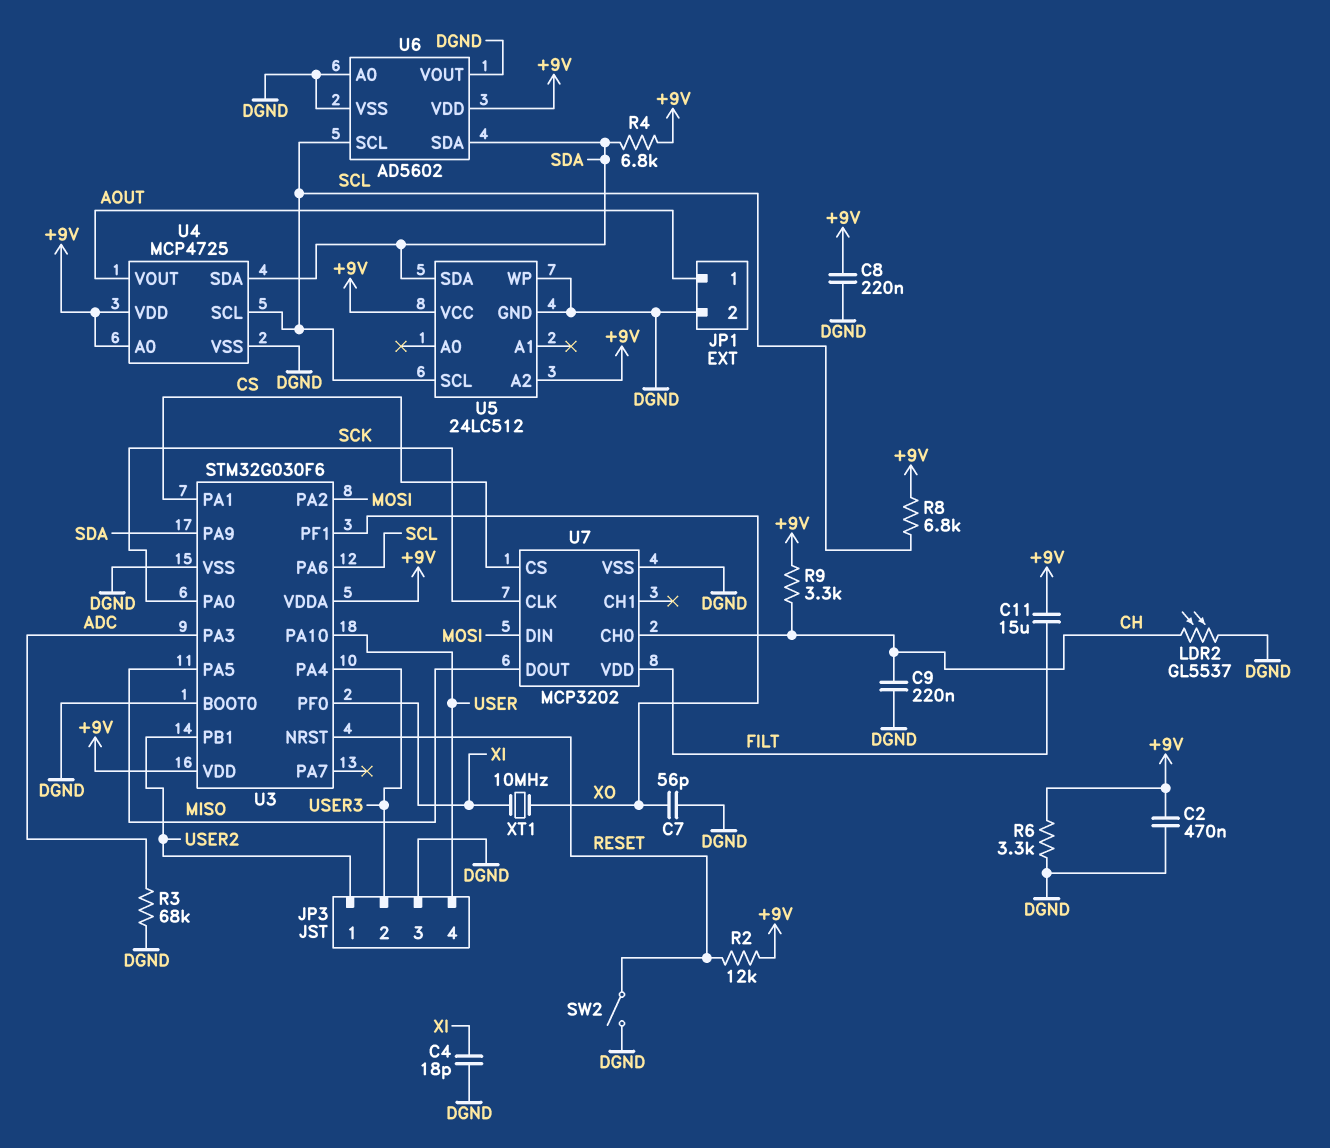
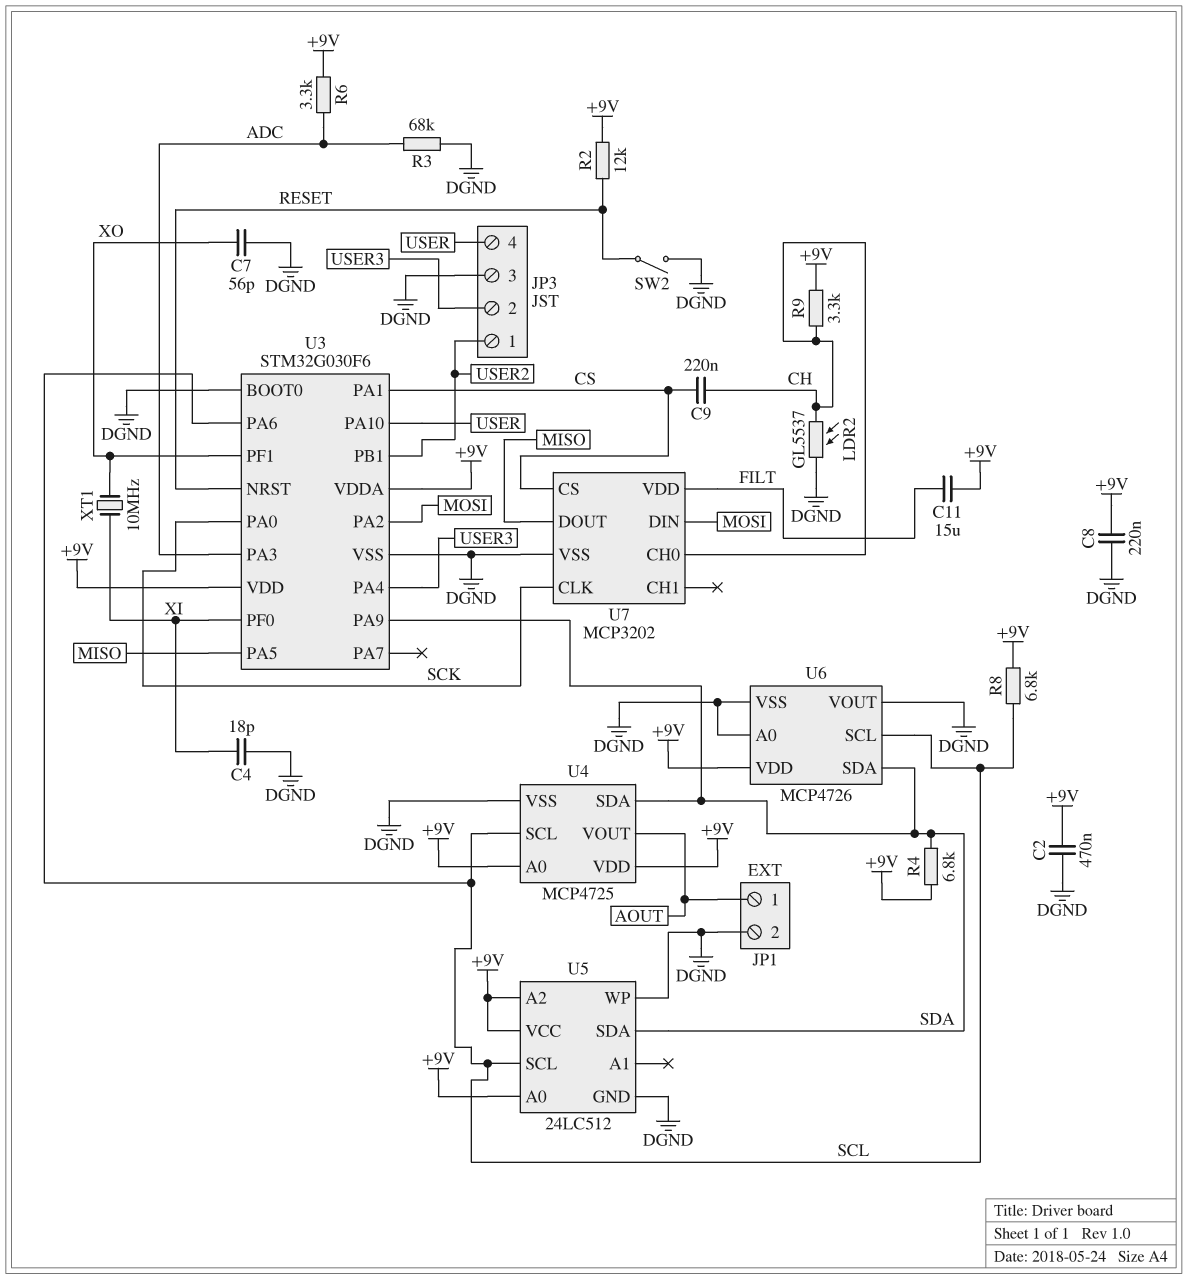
C9: 220nF (CH, DGND) -> 220nF (CH, CS)
R6: 3.3k (+9V, DGND) -> 3.3k (+9V, ADC)
U5 pin A0: none -> +9V
U6: AD5602 -> MCP4726

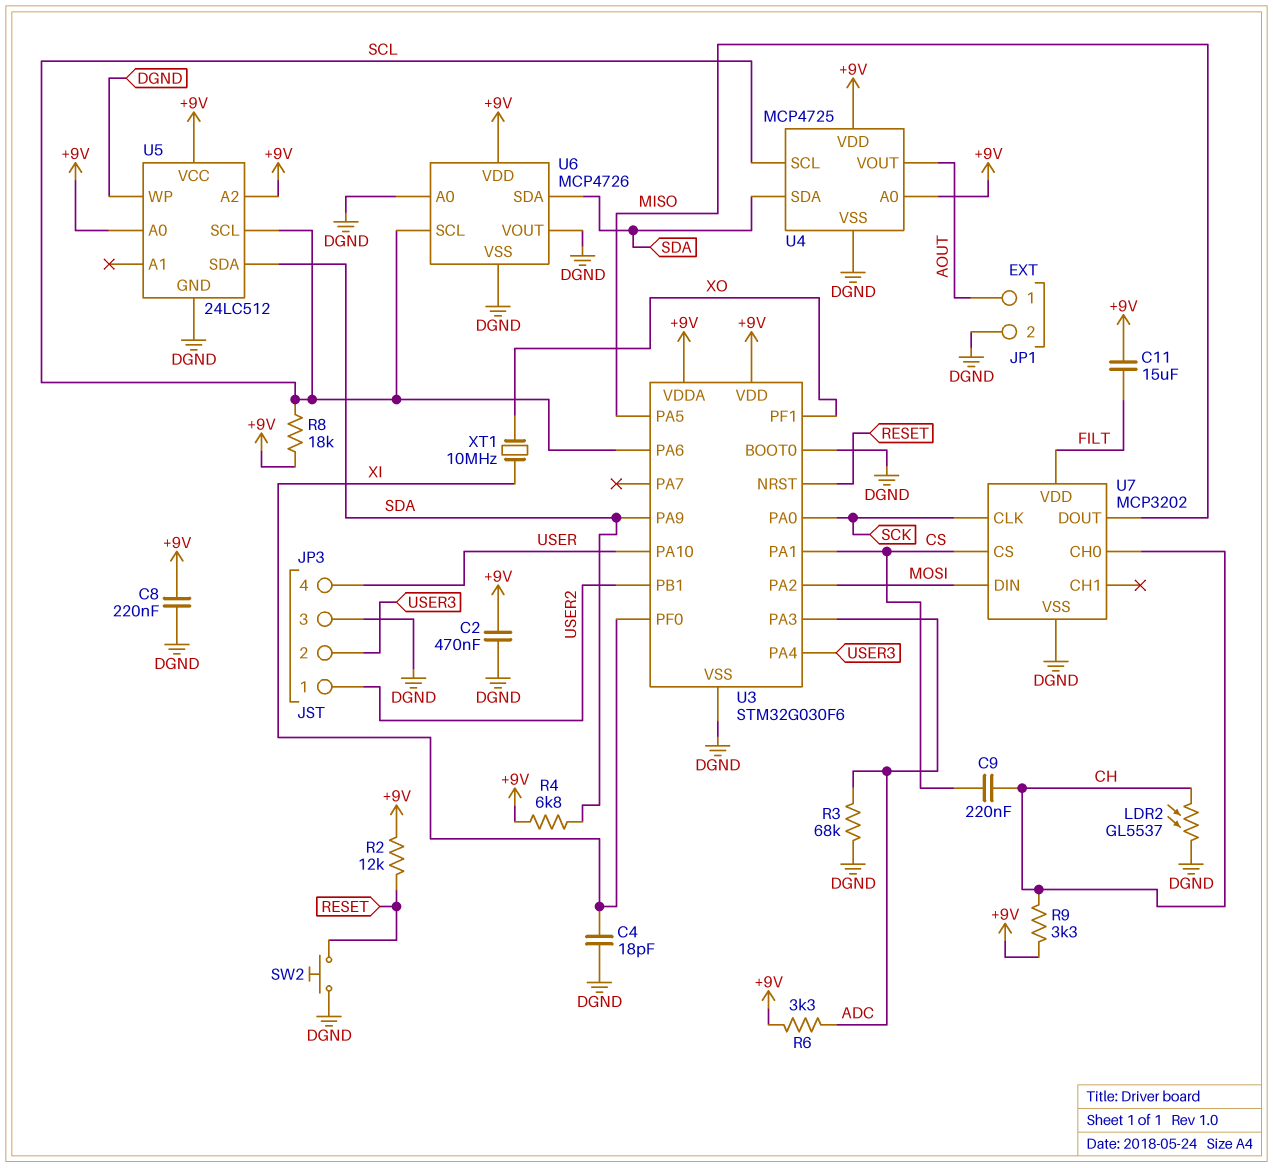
C7: 56pF (DGND, XO) -> none
R8: 6.8k (+9V, SCL) -> 18k (+9V, SCL)
SW2: switch (DGND, RESET) -> button (DGND, RESET)

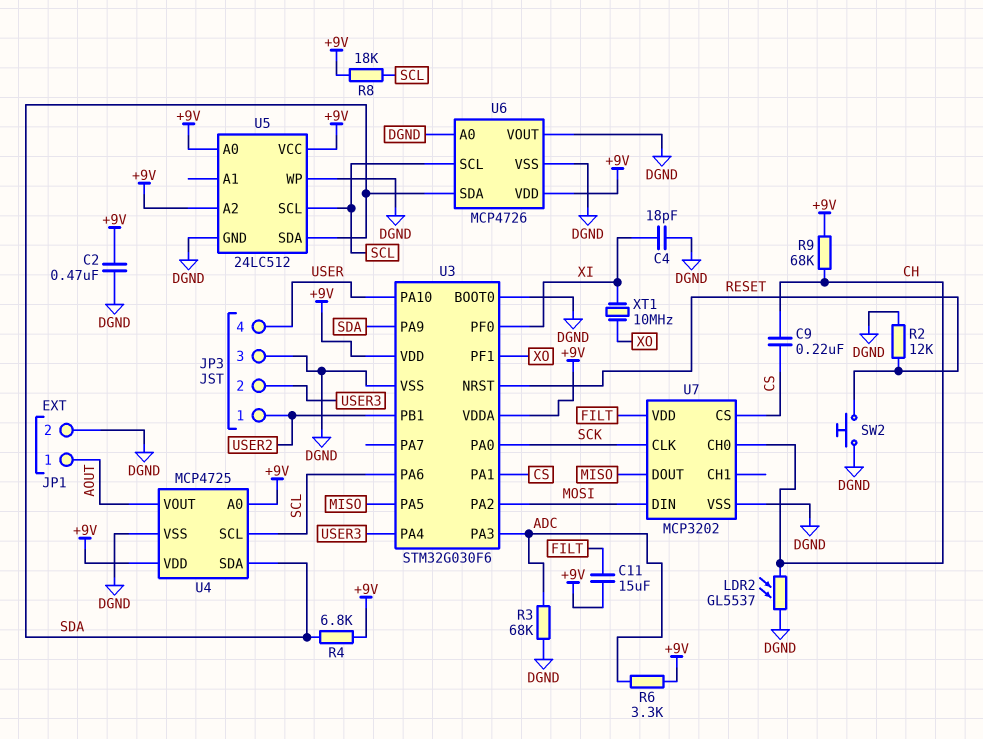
C8: 220nF (+9V, DGND) -> none
R2: 12k (+9V, RESET) -> 12k (DGND, RESET)
R9: 3.3k (+9V, CH) -> 68k (+9V, CH)

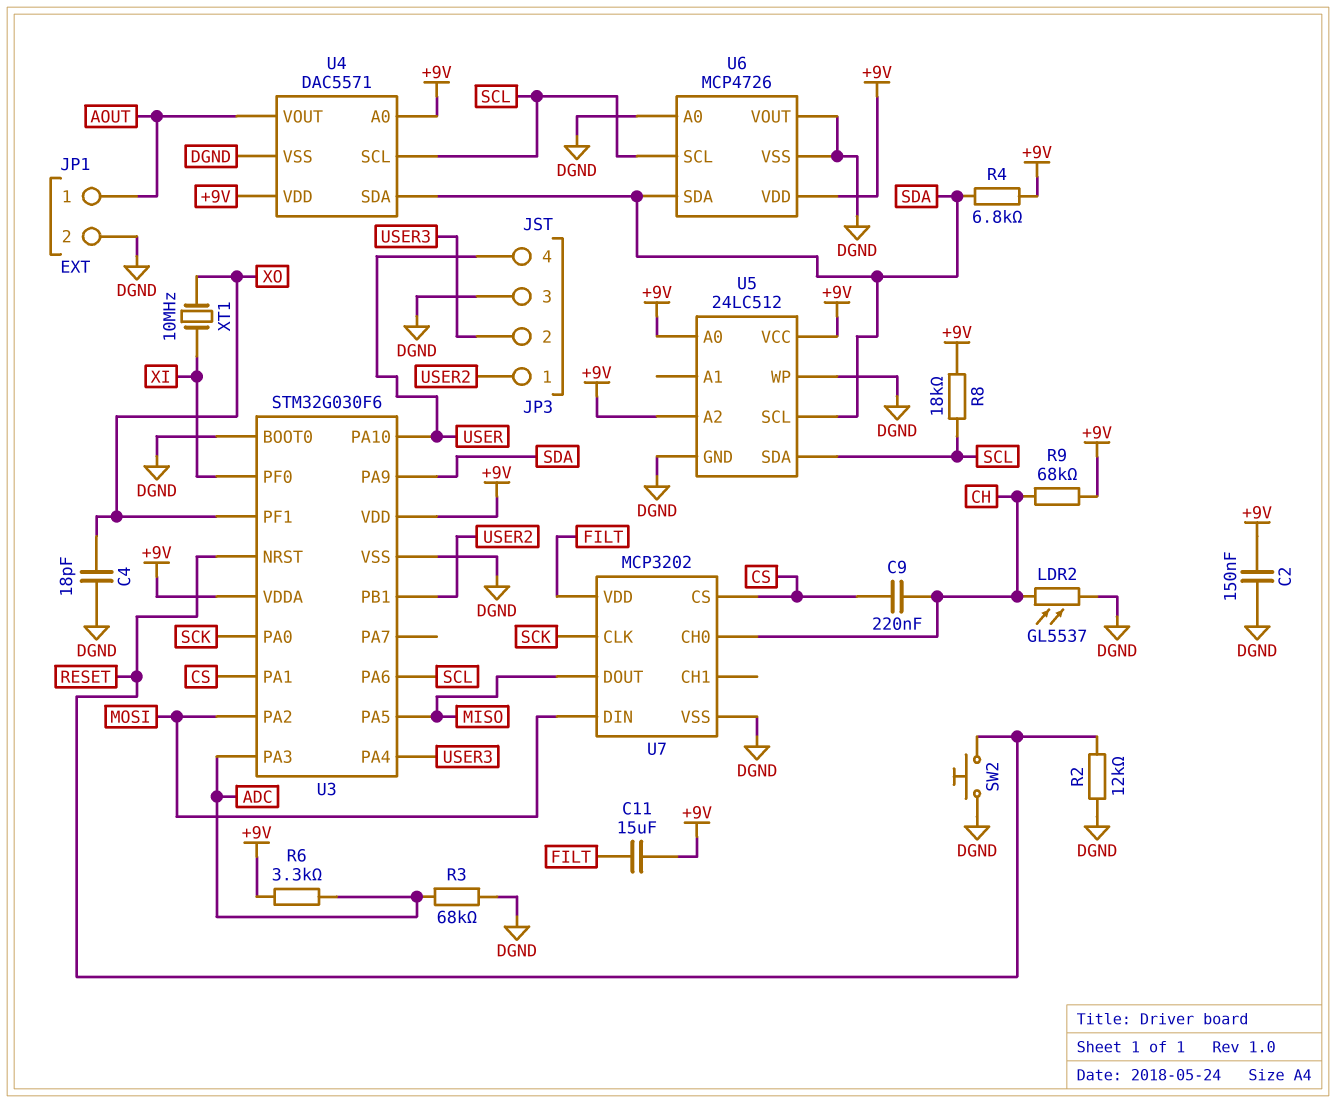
C2: 470nF (+9V, DGND) -> 150nF (+9V, DGND)
C4: 18pF (DGND, XI) -> 18pF (DGND, XO)
U4: MCP4725 -> DAC5571
U5 pin SCL: SCL -> SDA
U5 pin SDA: SDA -> SCL

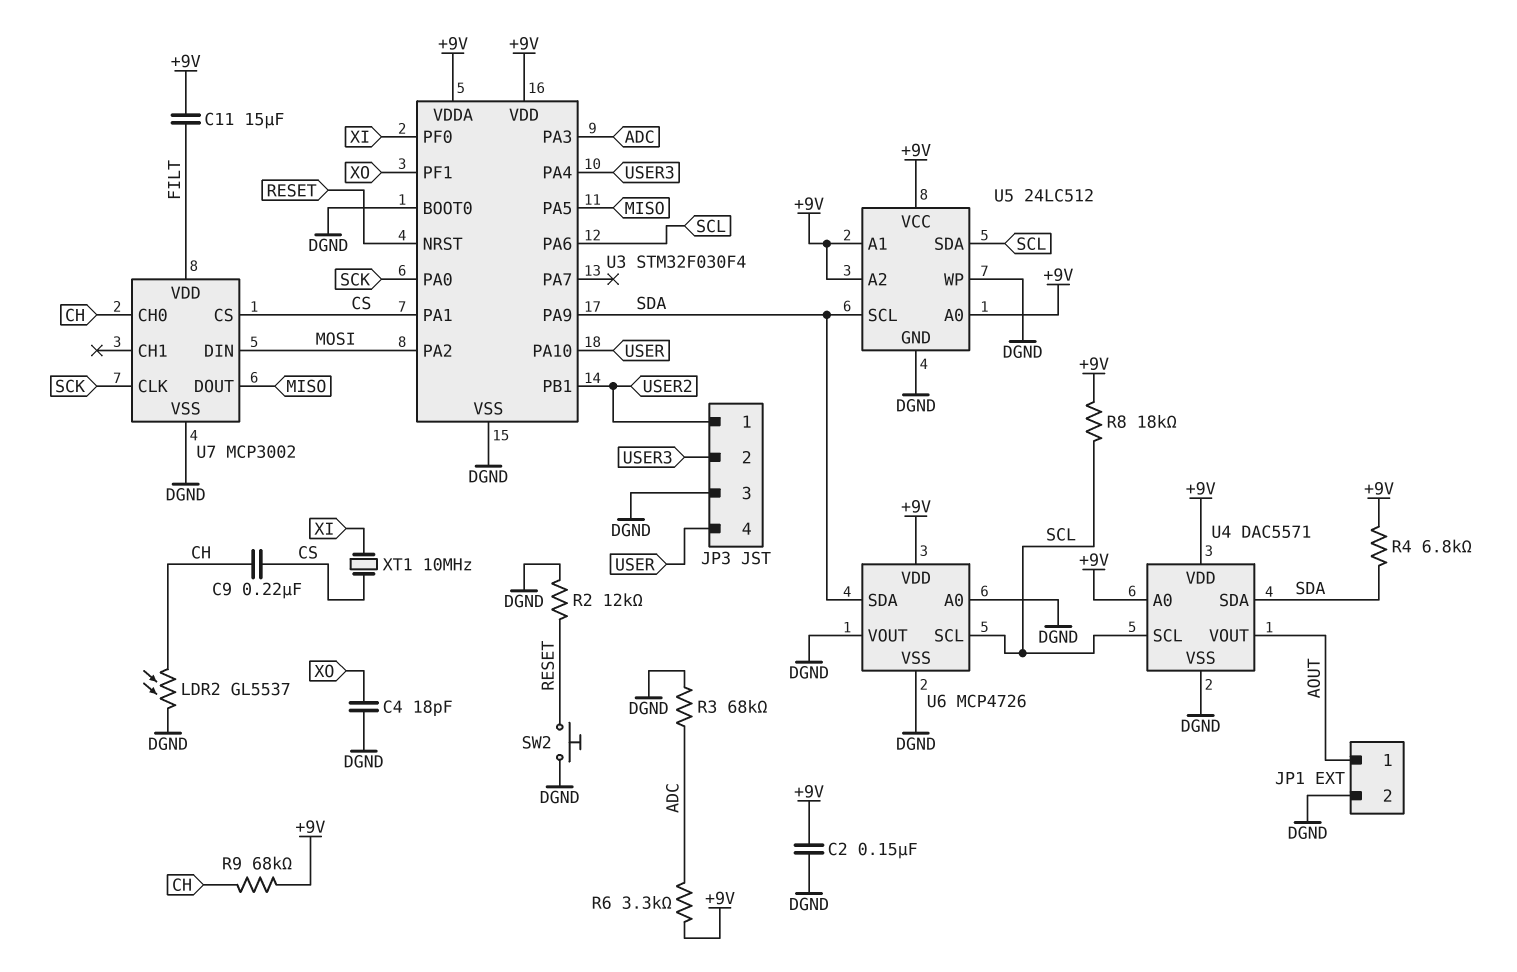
U3: STM32G030F6 -> STM32F030F4
U5 pin A1: none -> +9V
U7: MCP3202 -> MCP3002
XT1: 10MHz (XI, XO) -> 10MHz (CS, XI)

